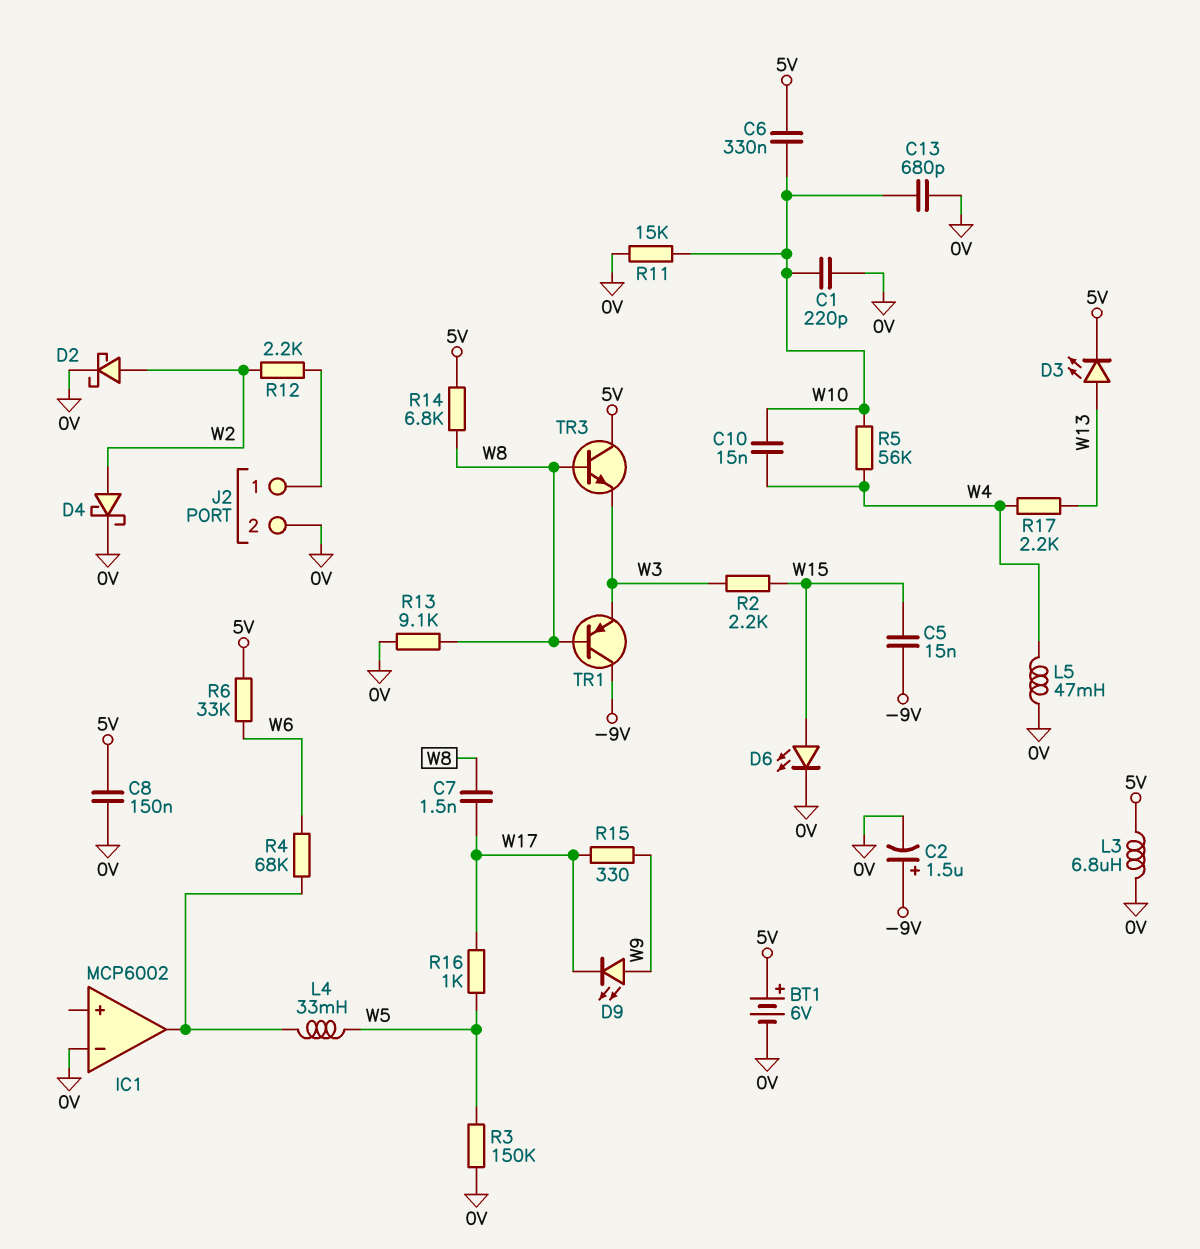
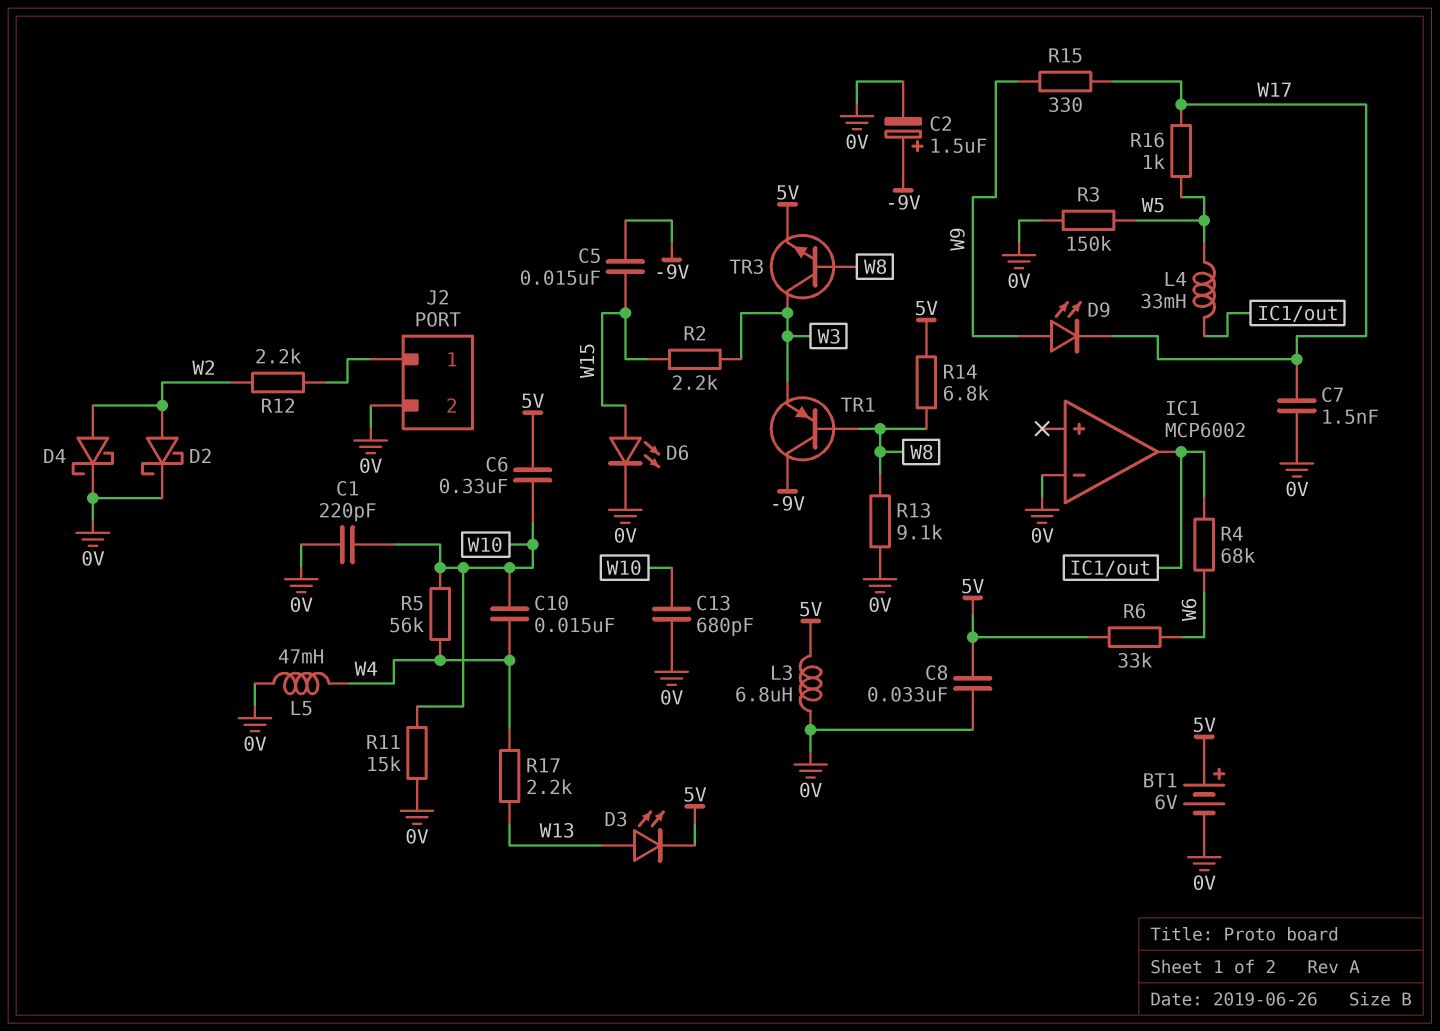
C7: 1.5nF (W8, W17) -> 1.5nF (0V, W17)
C8: 150nF (0V, 5V) -> 33nF (0V, 5V)
TR3: NPN (B W8, C 5V, E W3) -> NPN (B W8, C W3, E 5V)

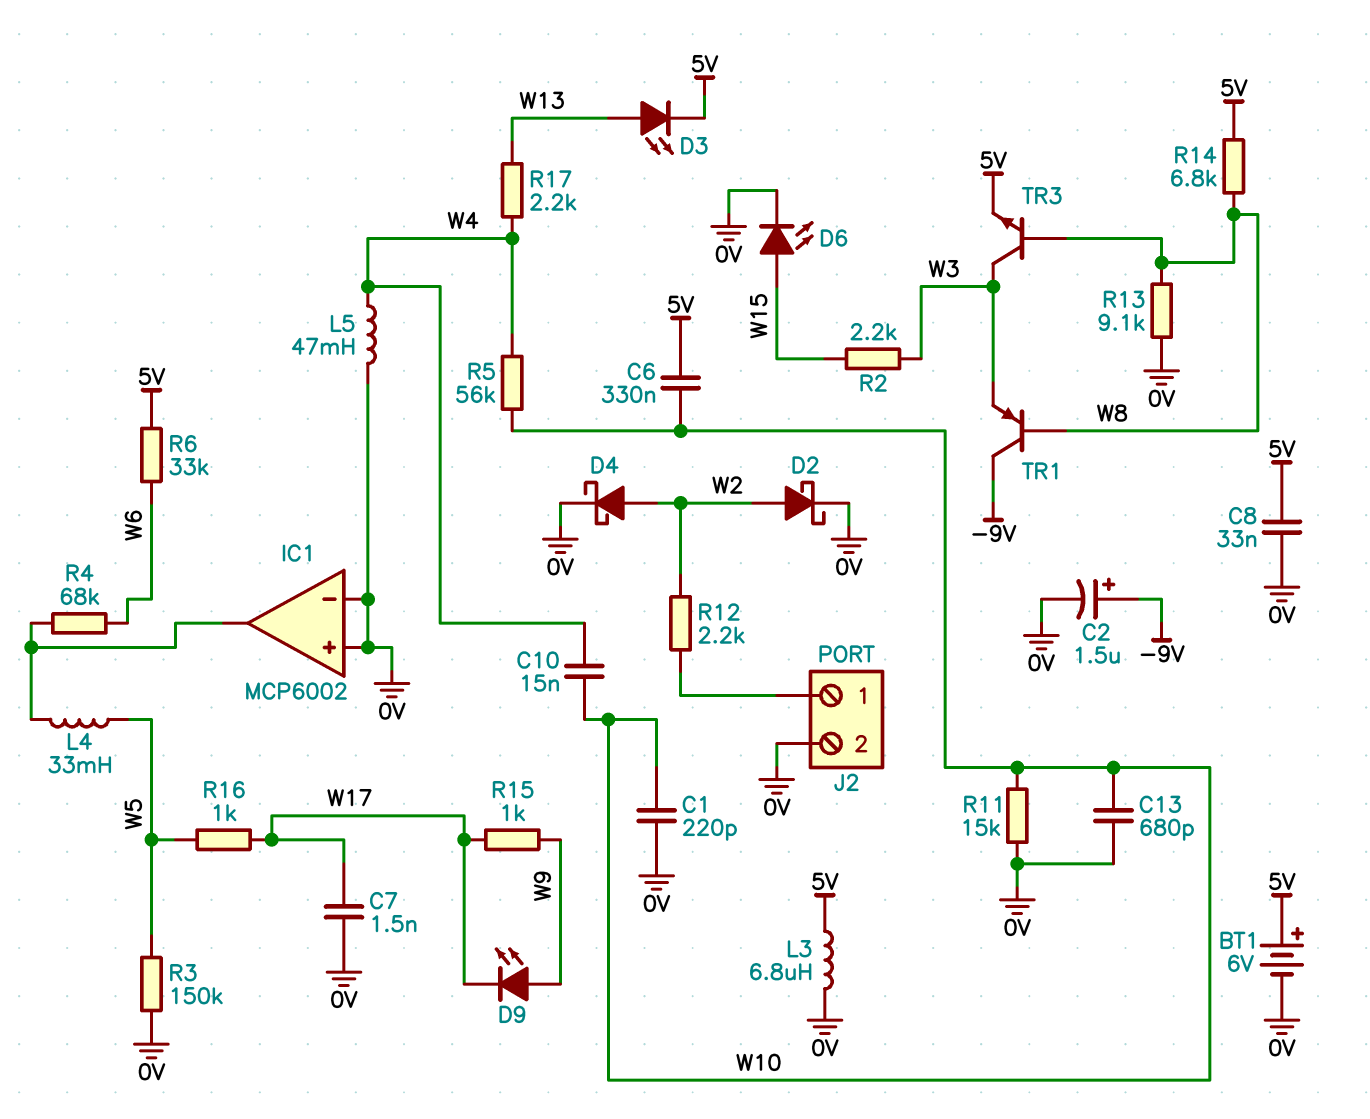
C5: 15nF (-9V, W15) -> none
IC1 pin in+: none -> 0V
R15: 330 (W9, W17) -> 1k (W9, W17)

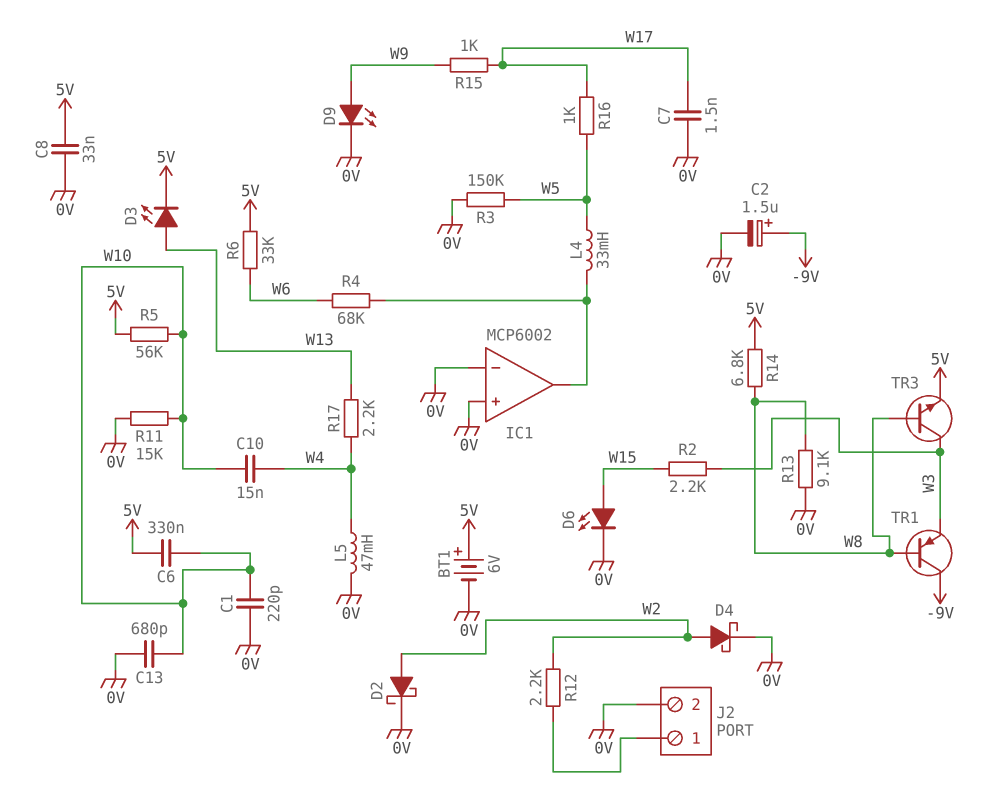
D9: LED (A W9, K W17) -> LED (A W9, K 0V)
L3: 6.8uH (0V, 5V) -> none
R5: 56k (W4, W10) -> 56k (5V, W10)

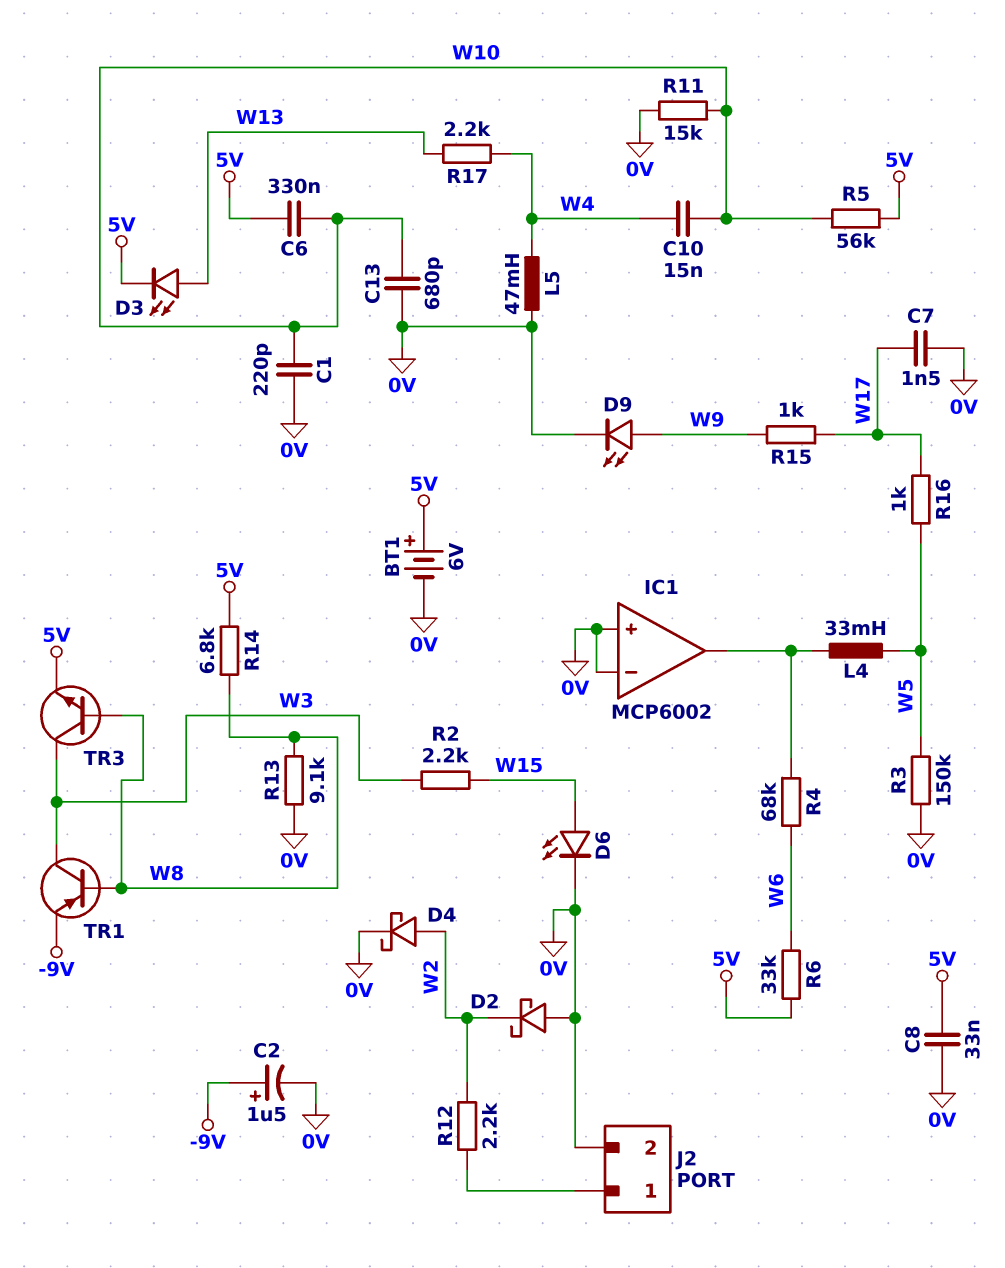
D2: schottky (A W2, K 0V) -> schottky (A 0V, K W2)
TR1: PNP (B W8, C -9V, E W3) -> PNP (B W8, C W3, E -9V)

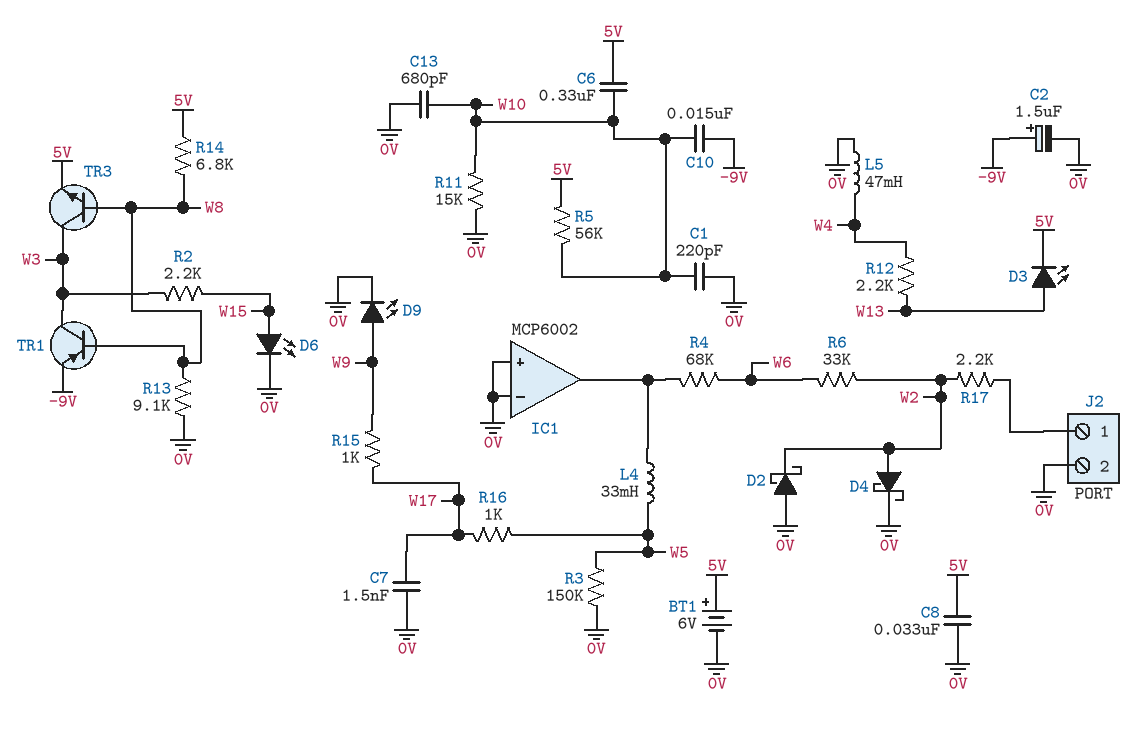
C10: 15nF (W4, W10) -> 15nF (-9V, W10)
R6: 33k (5V, W6) -> 33k (W2, W6)
R12: 2.2k (J2/1, W2) -> 2.2k (W4, W13)
R17: 2.2k (W4, W13) -> 2.2k (J2/1, W2)

